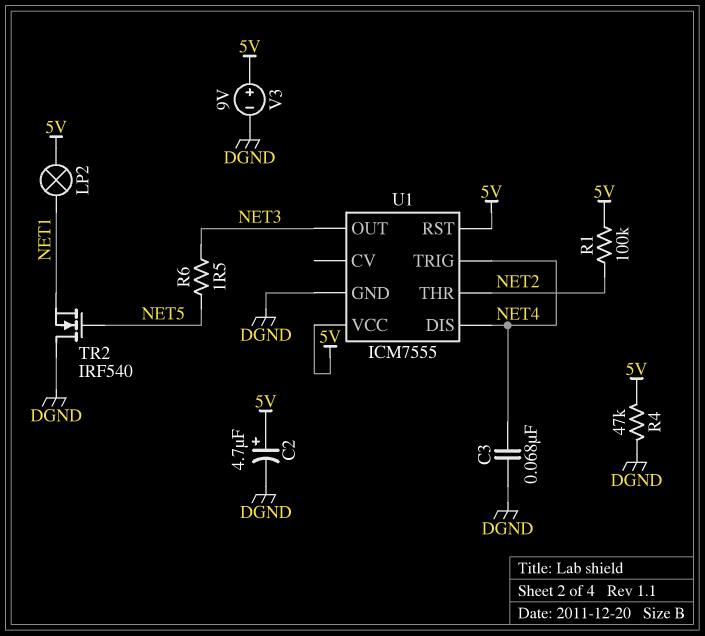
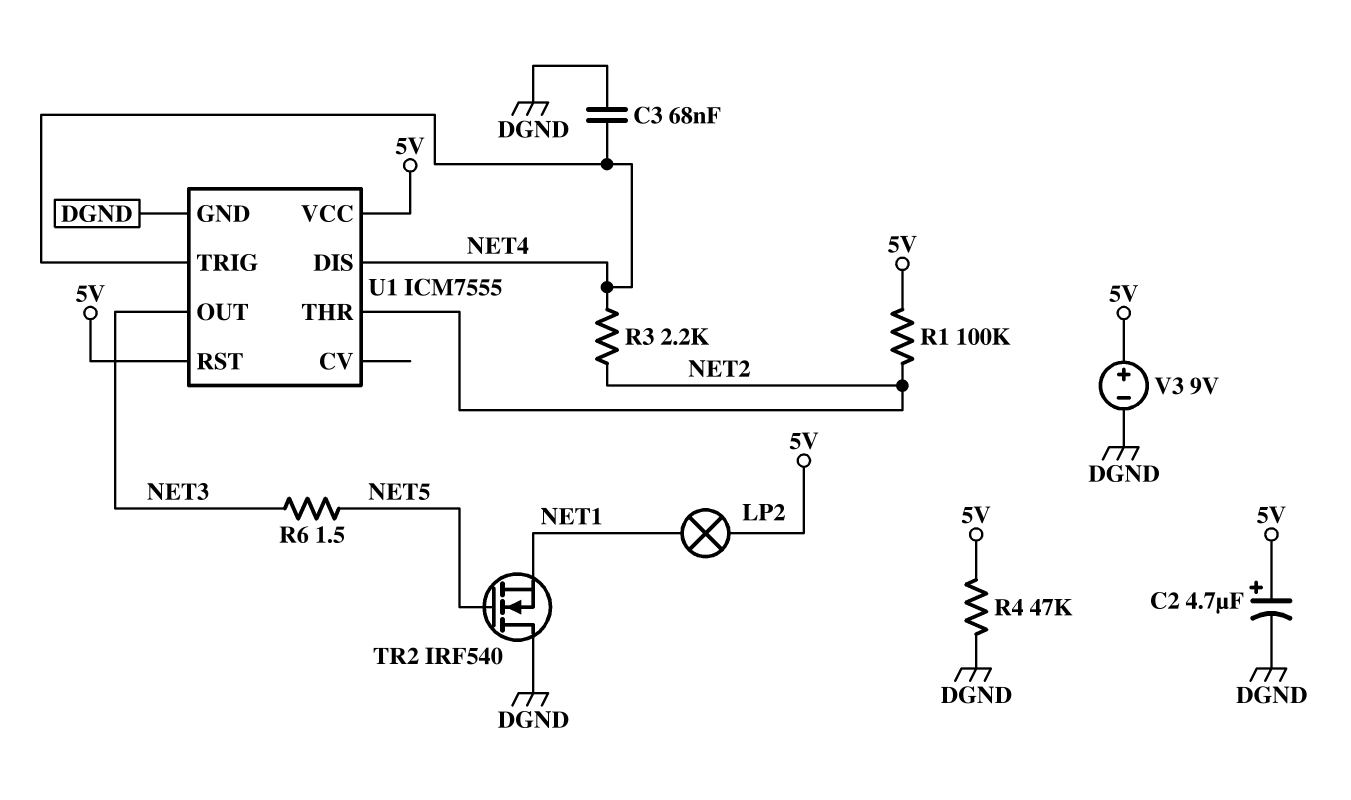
R3: none -> 2.2k (NET2, NET4)

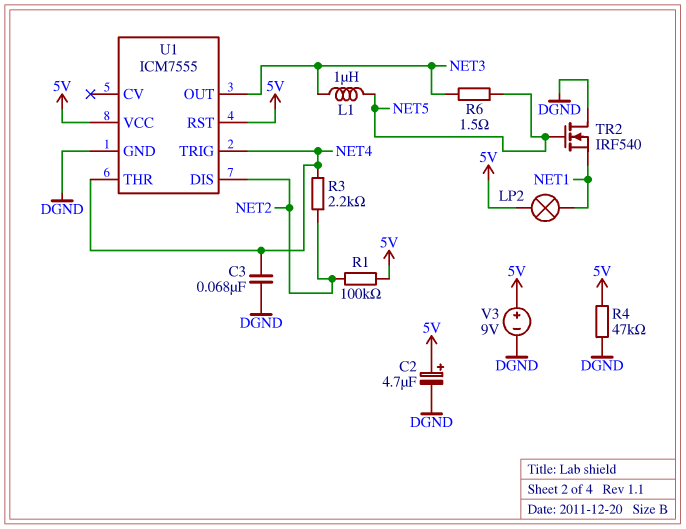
L1: none -> 1uH (NET3, NET5)
U1 pin DIS: NET4 -> NET2
U1 pin THR: NET2 -> NET4

